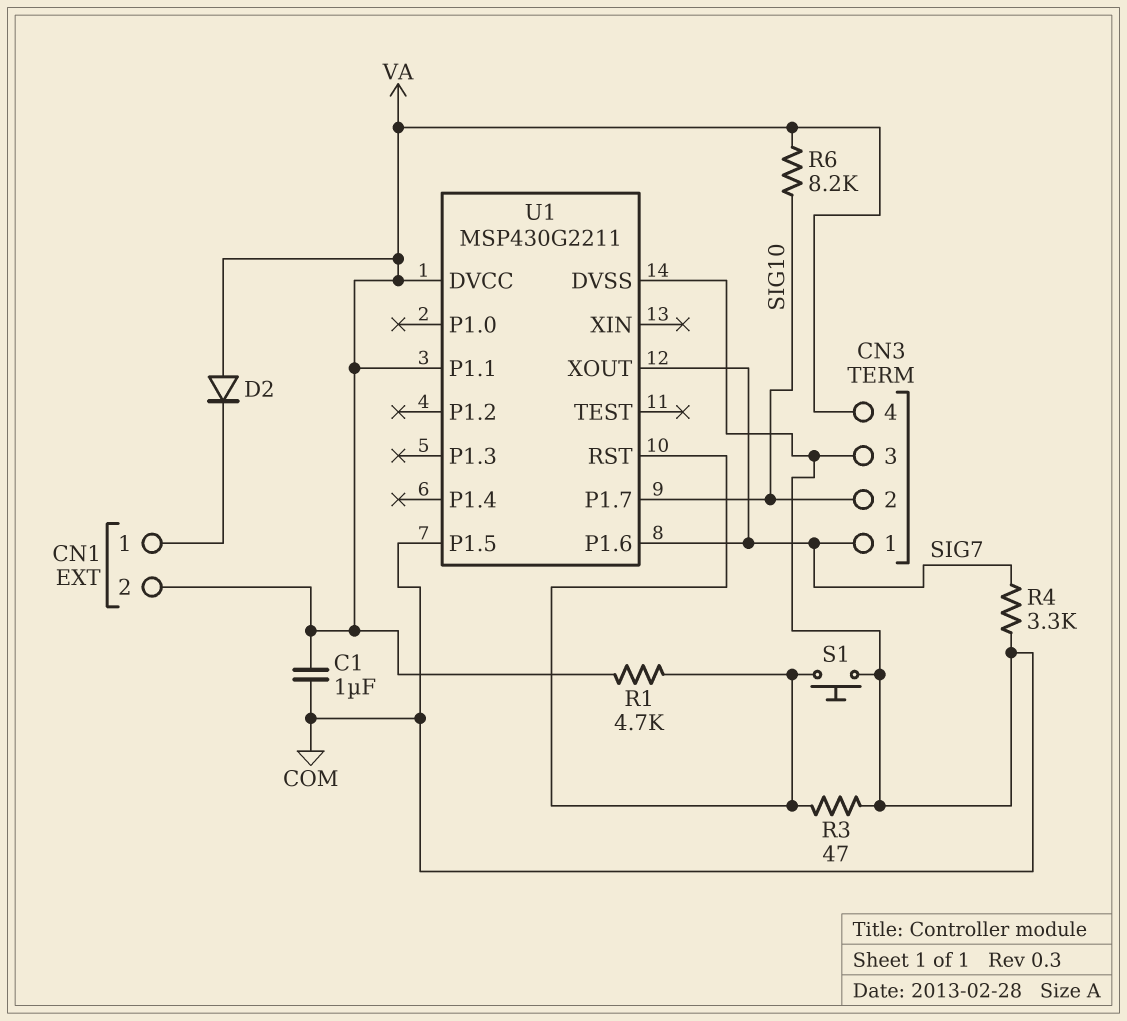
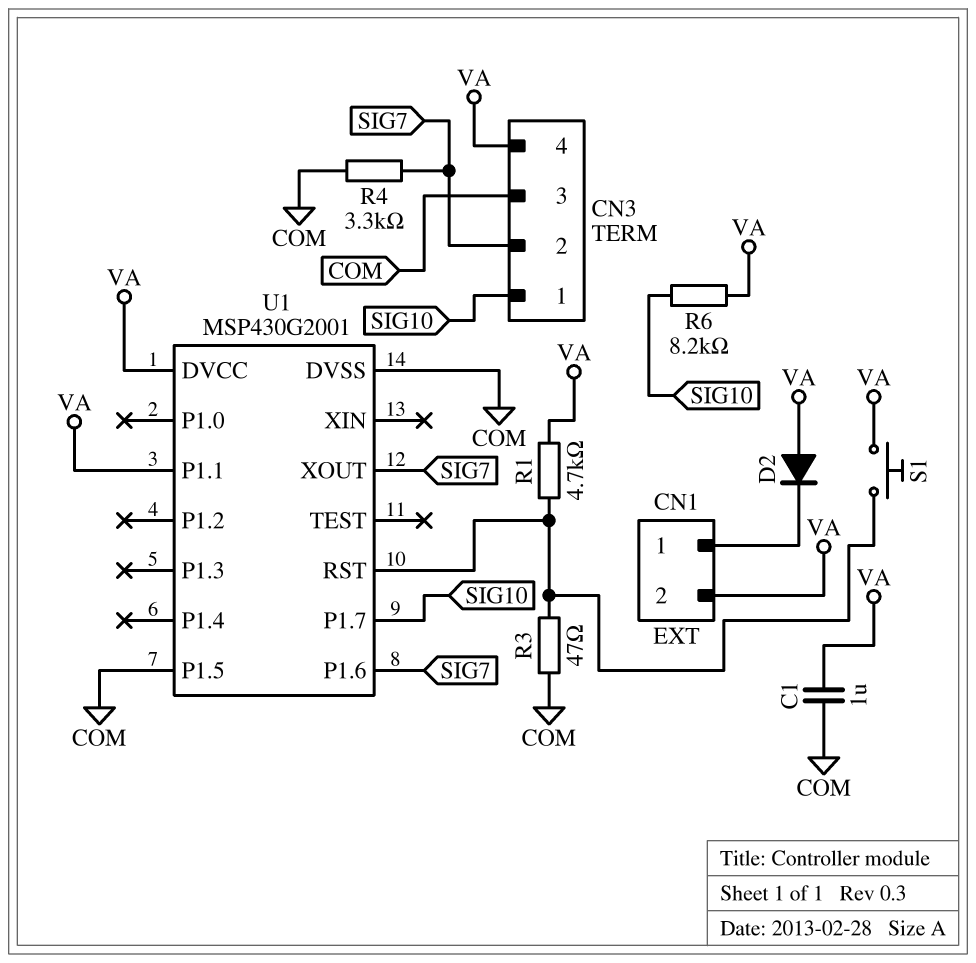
CN3 pin 1: SIG7 -> SIG10
CN3 pin 2: SIG10 -> SIG7
S1: button (COM, U1/RST) -> button (U1/RST, VA)
U1: MSP430G2211 -> MSP430G2001

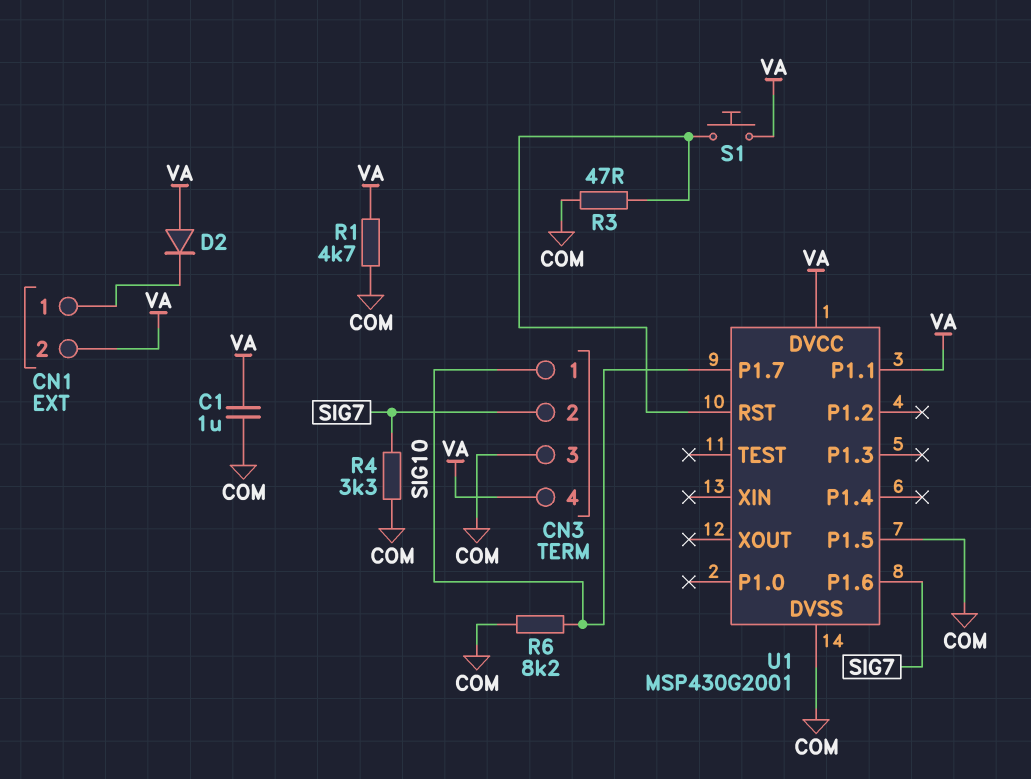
R1: 4.7k (U1/RST, VA) -> 4.7k (COM, VA)
R6: 8.2k (SIG10, VA) -> 8.2k (COM, SIG10)
U1 pin XOUT: SIG7 -> none

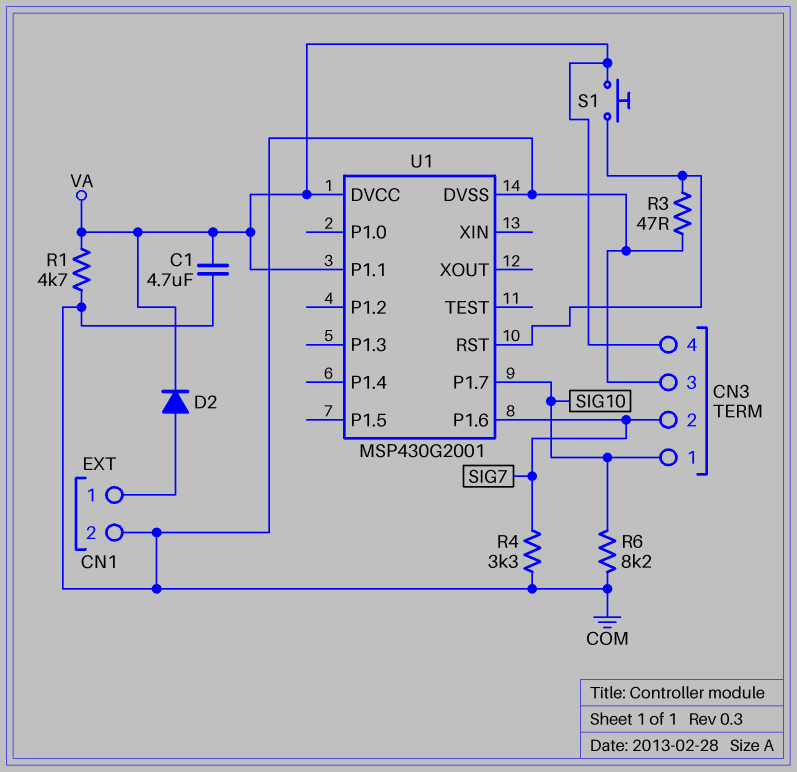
C1: 1uF (COM, VA) -> 4.7uF (COM, VA)
CN1 pin 2: VA -> COM
D2: diode (A VA, K CN1/1) -> diode (A CN1/1, K VA)
U1 pin P1.5: COM -> none

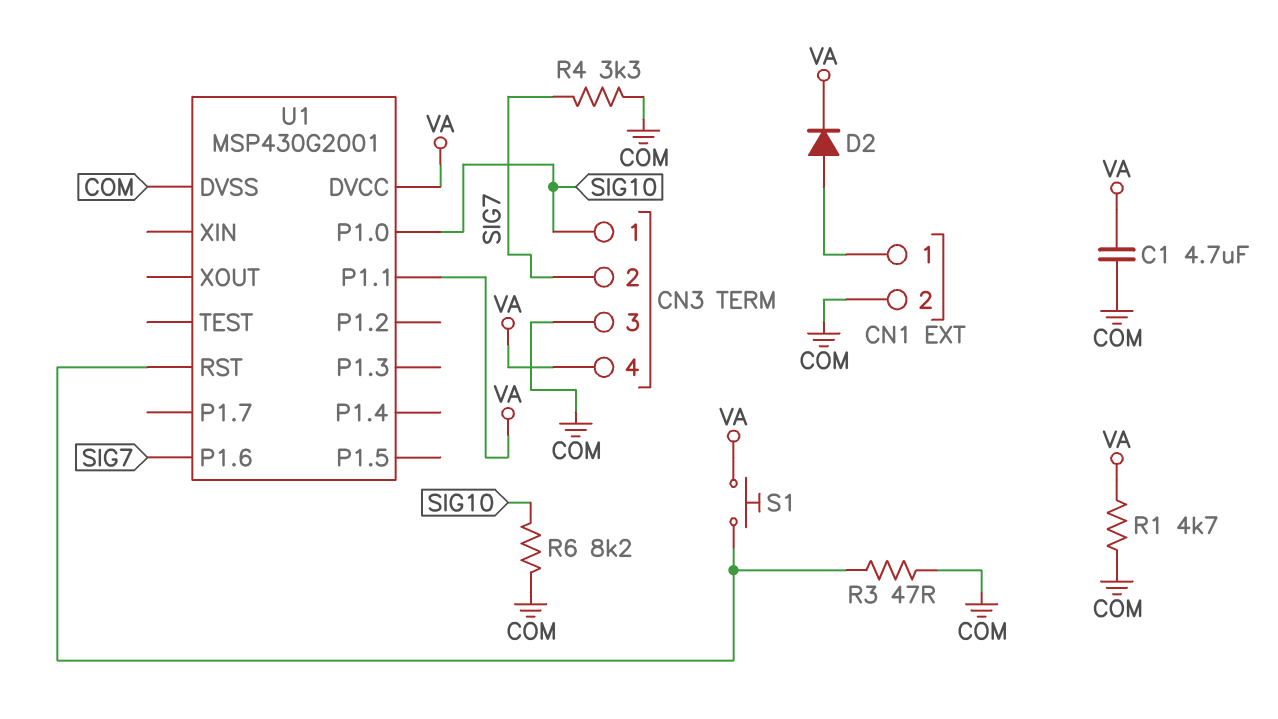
U1 pin P1.0: none -> SIG10
U1 pin P1.7: SIG10 -> none

